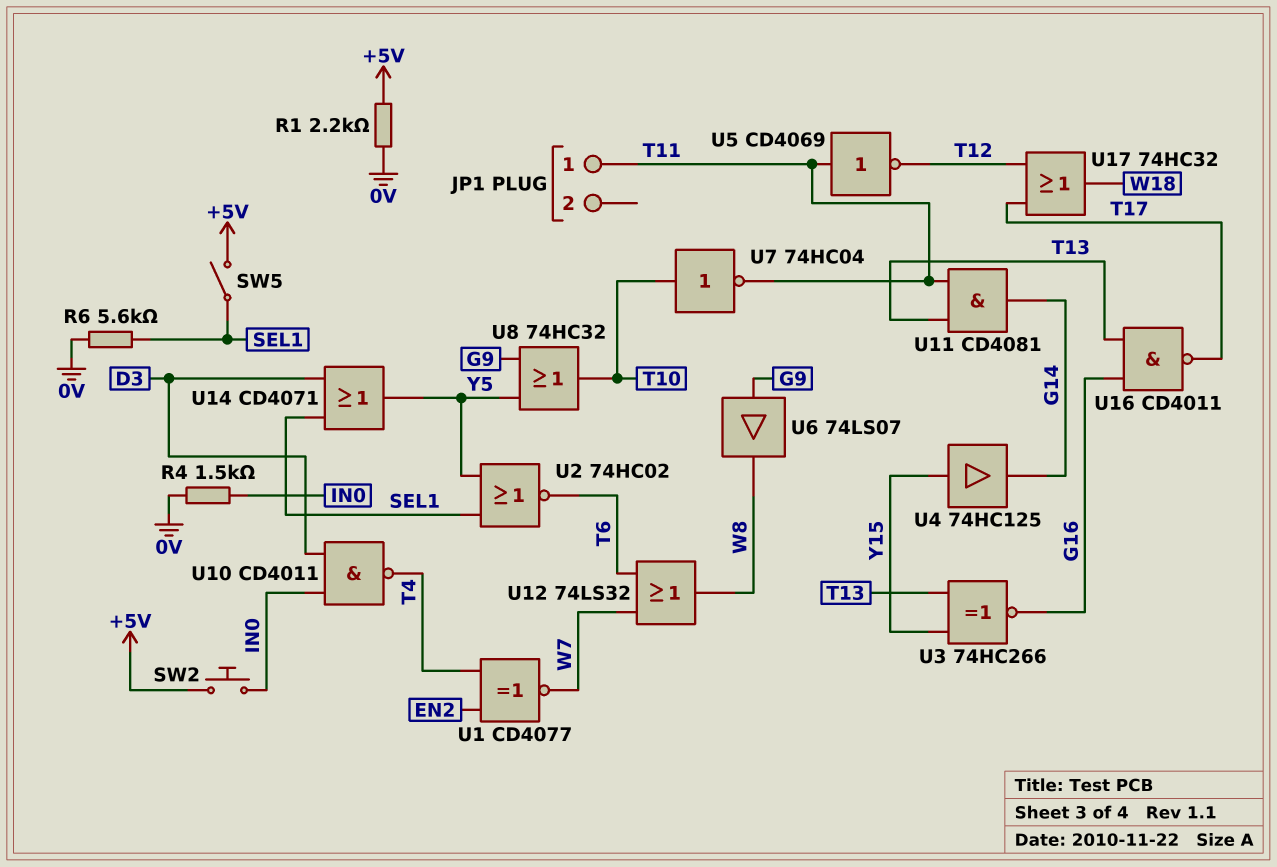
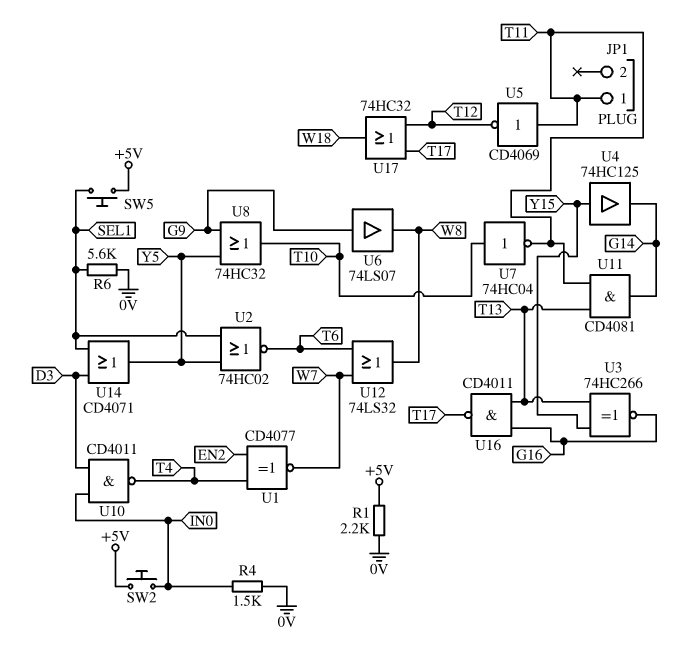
SW5: switch (+5V, SEL1) -> button (+5V, SEL1)

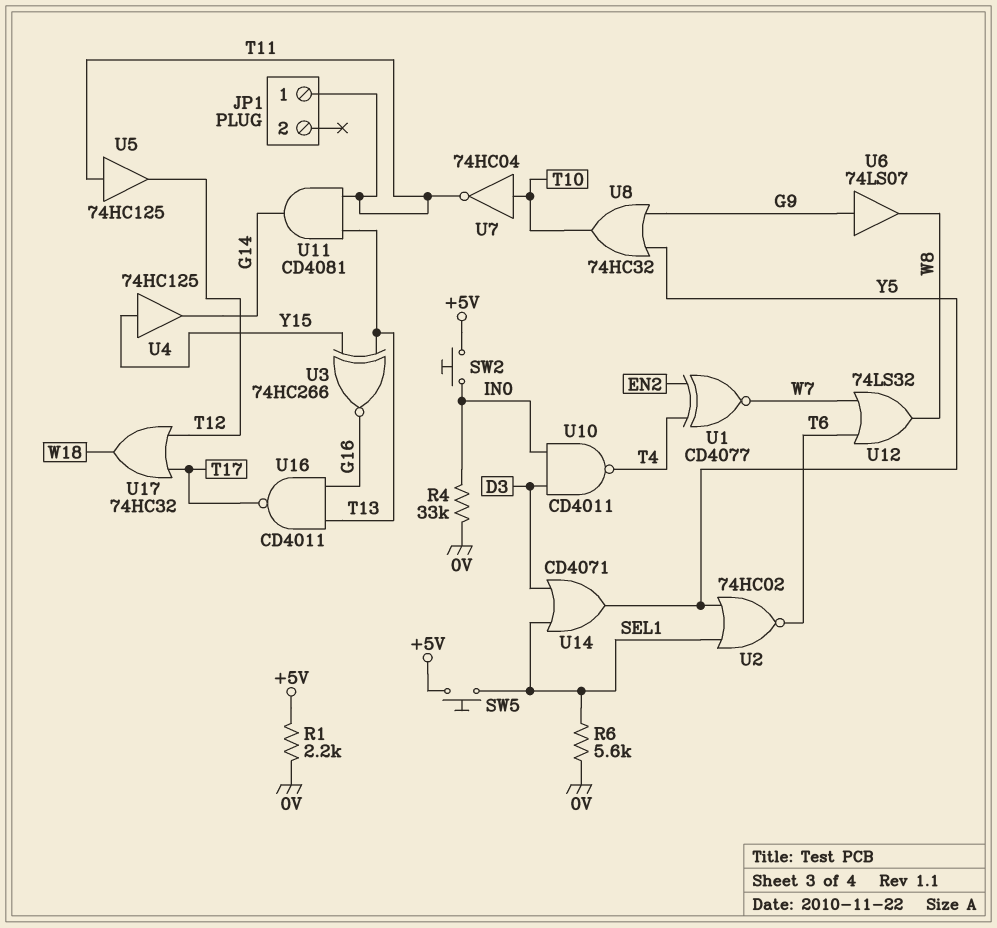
R4: 1.5k (0V, IN0) -> 33k (0V, IN0)
U5: NOT CD4069 (in T11, out T12) -> buffer 74HC125 (in T11, out T12)

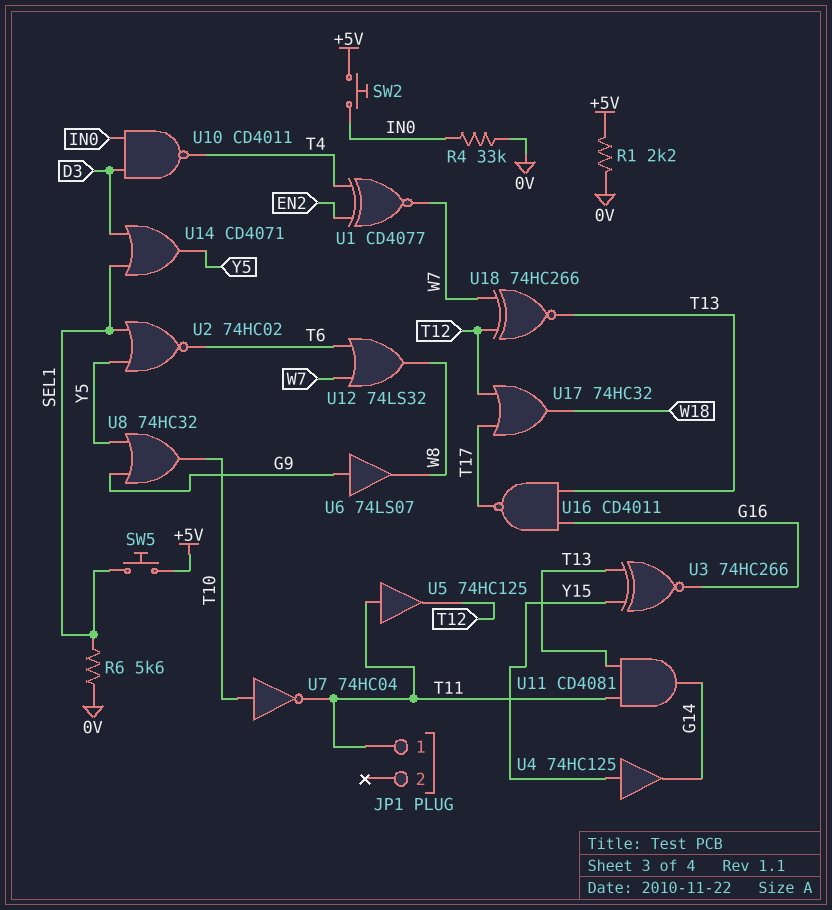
U18: none -> XNOR 74HC266 (in T12, in W7, out T13)

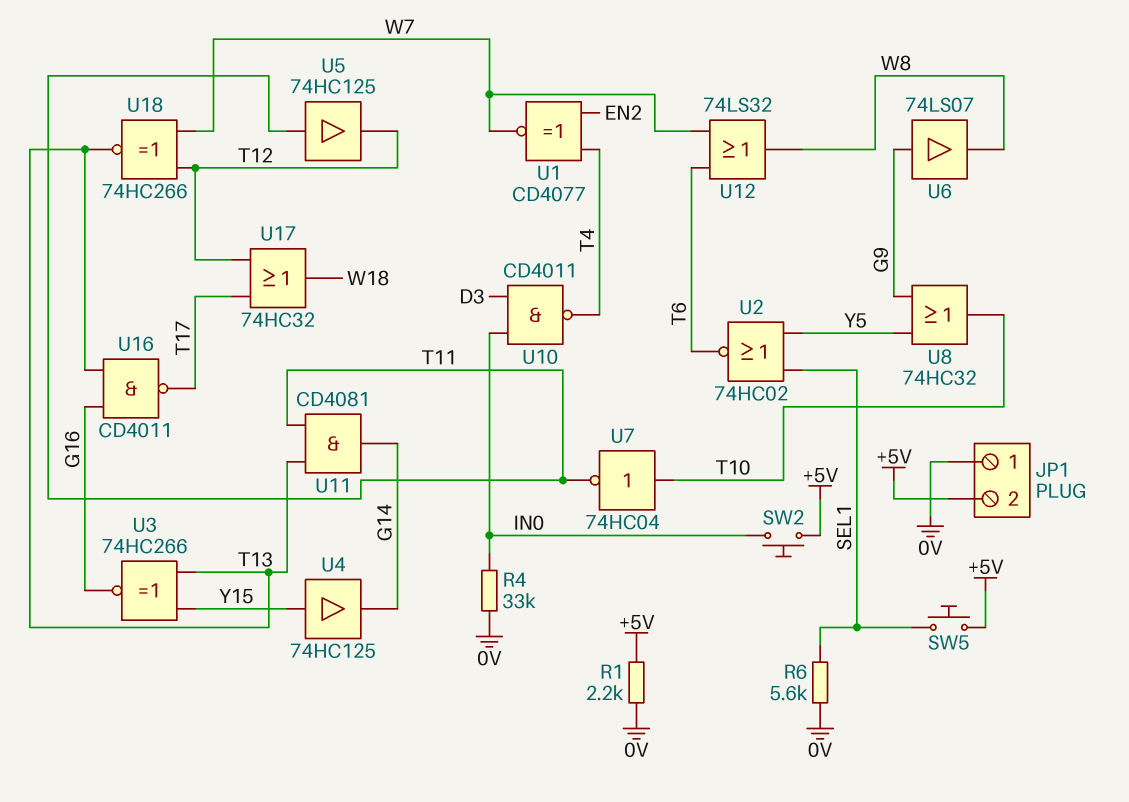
JP1 pin 1: T11 -> 0V
JP1 pin 2: none -> +5V
U14: OR CD4071 (in D3, in SEL1, out Y5) -> none

